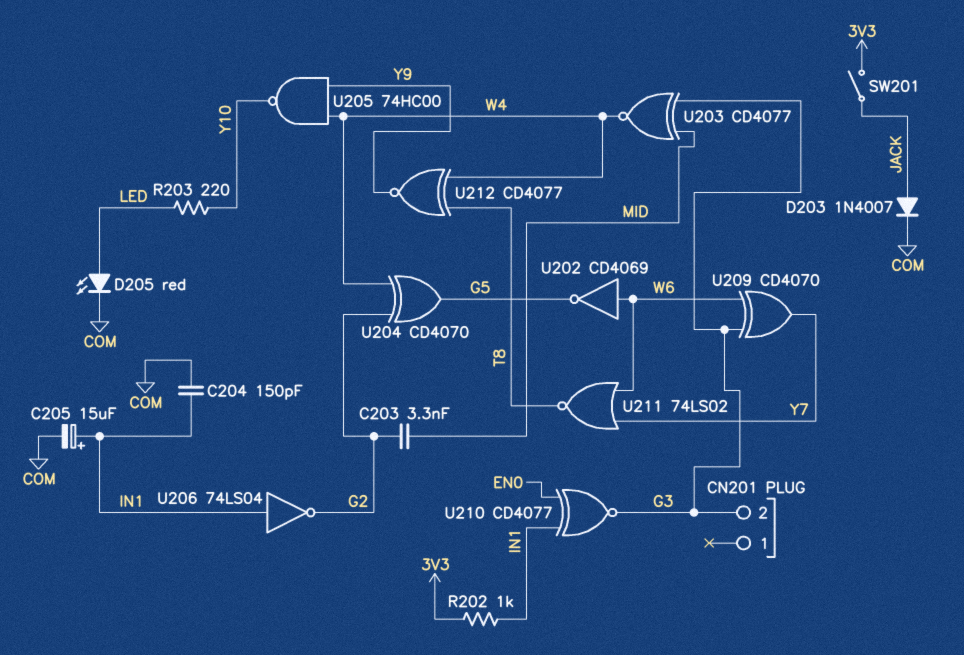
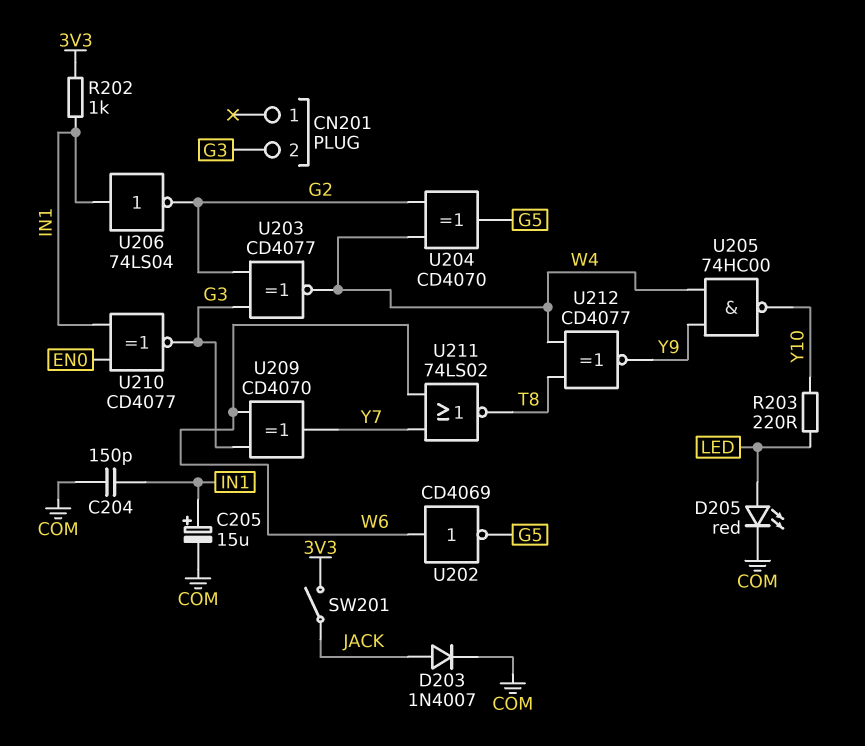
C203: 3.3nF (G2, MID) -> none
U203: XNOR CD4077 (in G3, in MID, out W4) -> XNOR CD4077 (in G2, in G3, out W4)

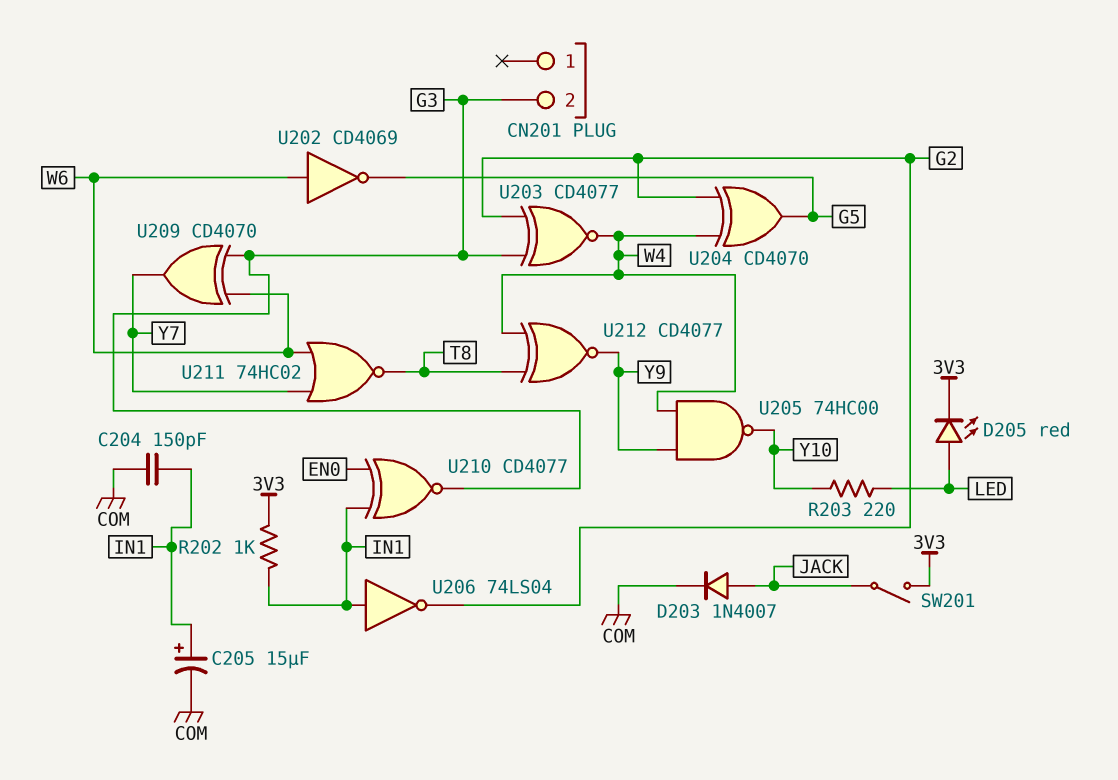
D205: LED red (A LED, K COM) -> LED red (A LED, K 3V3)
U211: NOR 74LS02 (in W6, in Y7, out T8) -> NOR 74HC02 (in W6, in Y7, out T8)

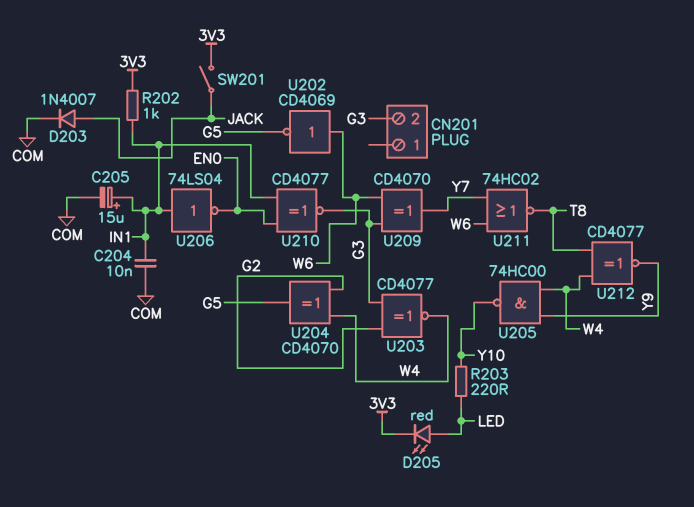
C204: 150pF (COM, IN1) -> 10nF (COM, IN1)
U206: NOT 74LS04 (in IN1, out G2) -> NOT 74LS04 (in IN1, out EN0)

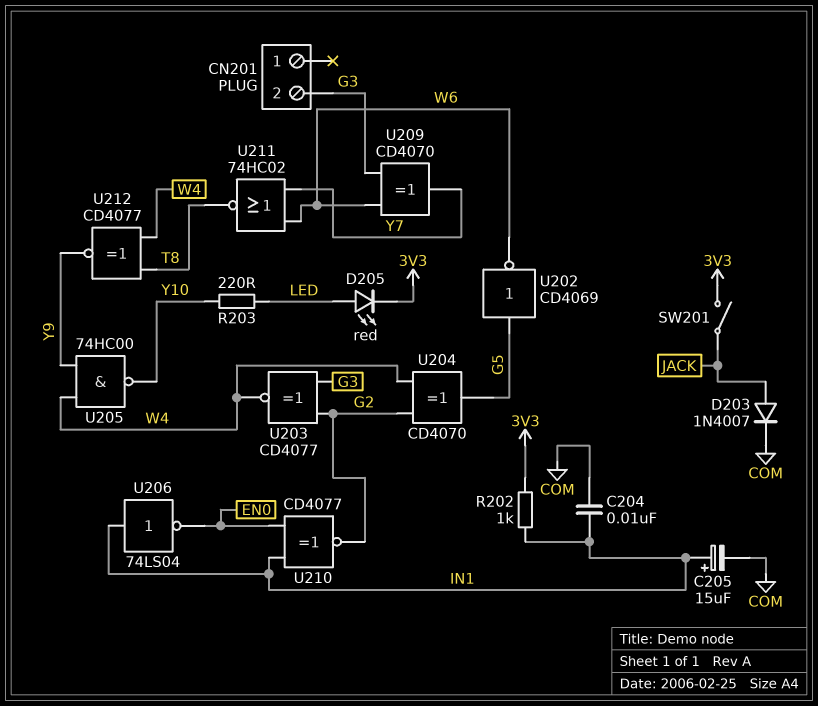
U202: NOT CD4069 (in W6, out G5) -> NOT CD4069 (in G5, out W6)
U210: XNOR CD4077 (in EN0, in IN1, out G3) -> XNOR CD4077 (in EN0, in IN1, out G2)

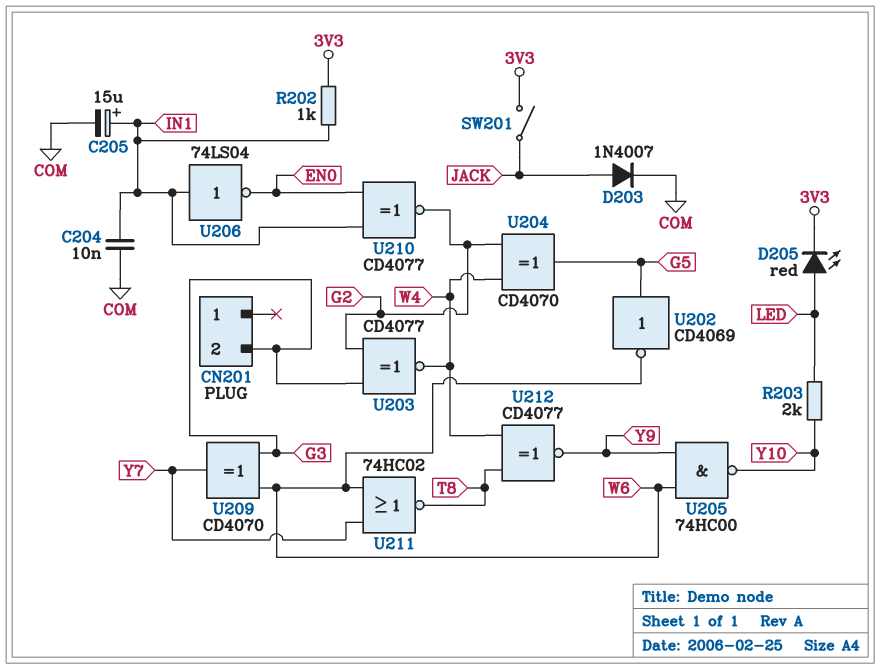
R203: 220 (LED, Y10) -> 2k (LED, Y10)
U205: NAND 74HC00 (in W4, in Y9, out Y10) -> NAND 74HC00 (in W6, in Y9, out Y10)

